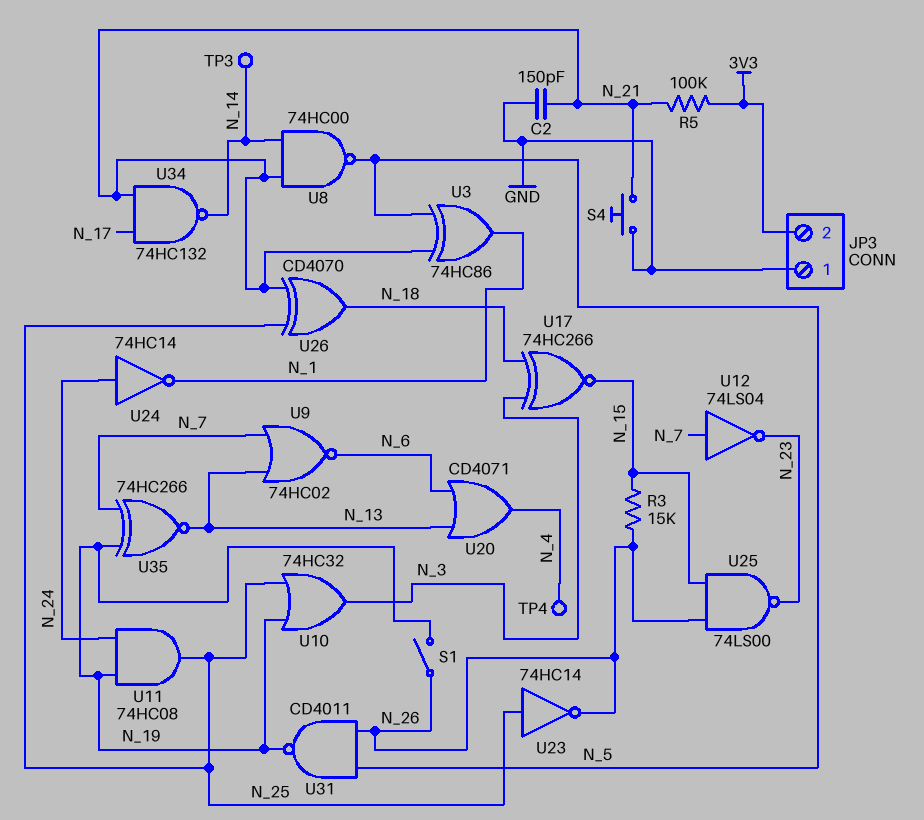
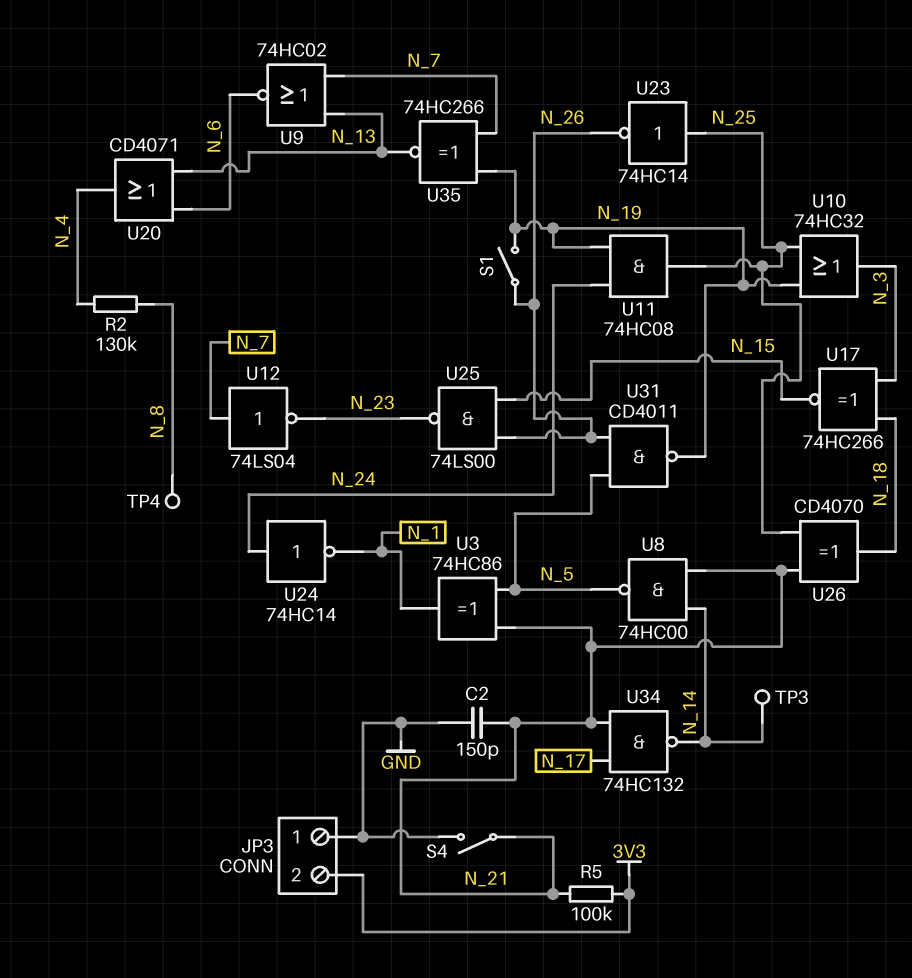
R2: none -> 130k (N_4, N_8)
R3: 15k (N_15, N_26) -> none
S4: button (GND, N_21) -> switch (GND, N_21)
TP4: test point (N_4) -> test point (N_8)

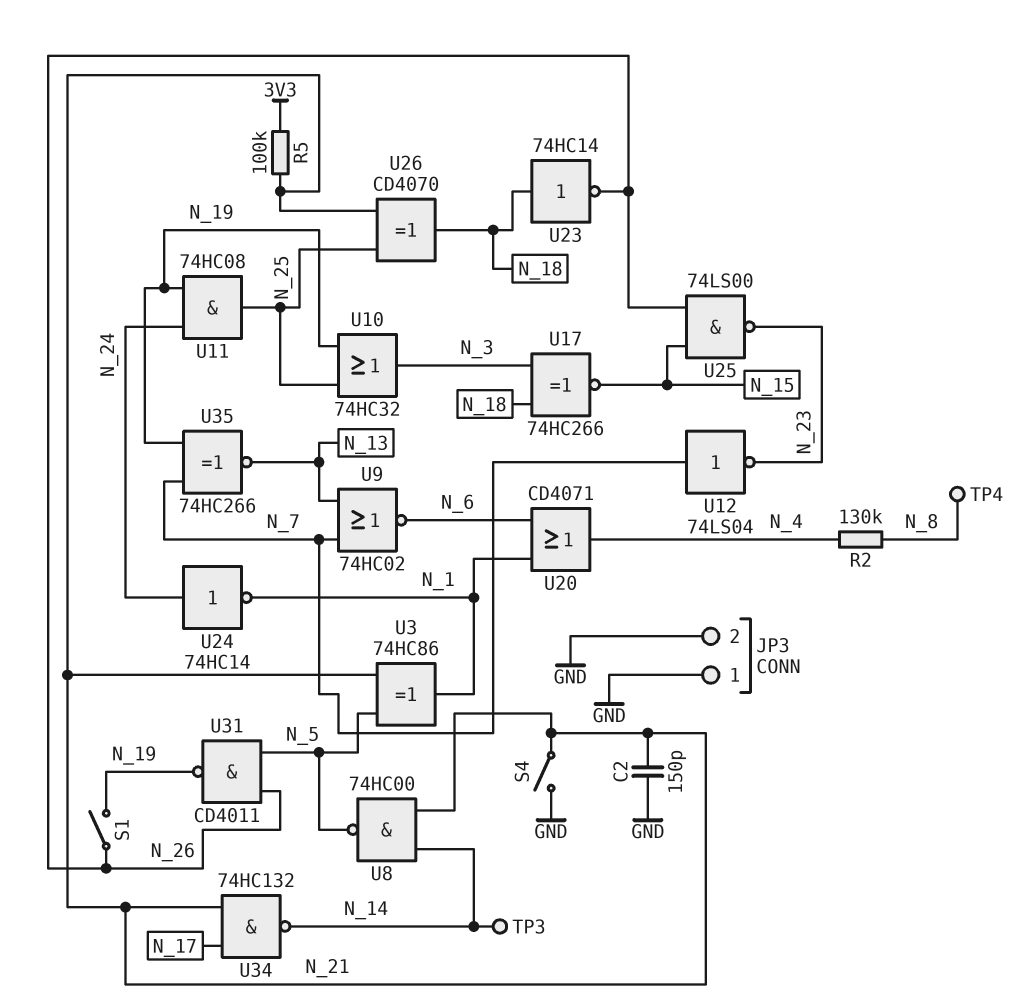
JP3 pin 2: 3V3 -> GND
U20: OR CD4071 (in N_6, in N_13, out N_4) -> OR CD4071 (in N_1, in N_6, out N_4)
U23: NOT 74HC14 (in N_25, out N_26) -> NOT 74HC14 (in N_18, out N_26)

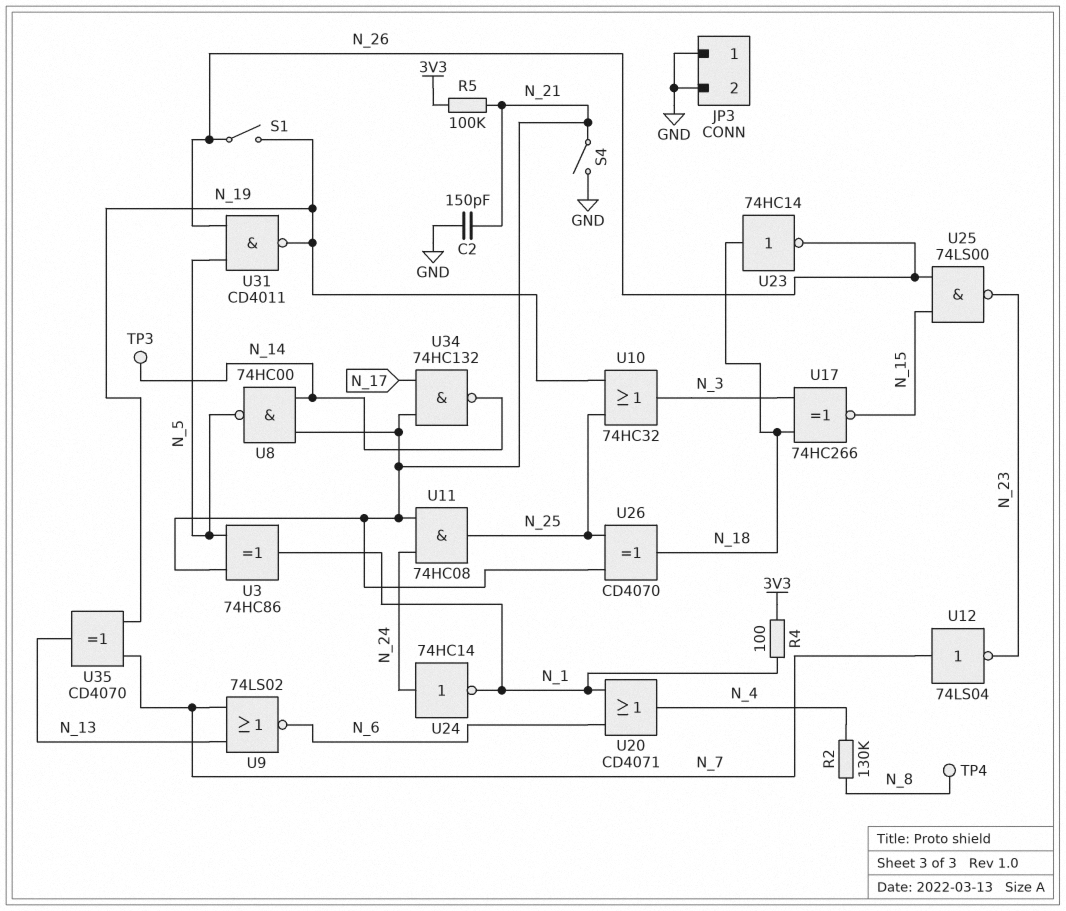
R4: none -> 100 (3V3, N_1)
U9: NOR 74HC02 (in N_7, in N_13, out N_6) -> NOR 74LS02 (in N_7, in N_13, out N_6)
U11: AND 74HC08 (in N_19, in N_24, out N_25) -> AND 74HC08 (in N_21, in N_24, out N_25)
U35: XNOR 74HC266 (in N_7, in N_19, out N_13) -> XOR CD4070 (in N_7, in N_19, out N_13)

